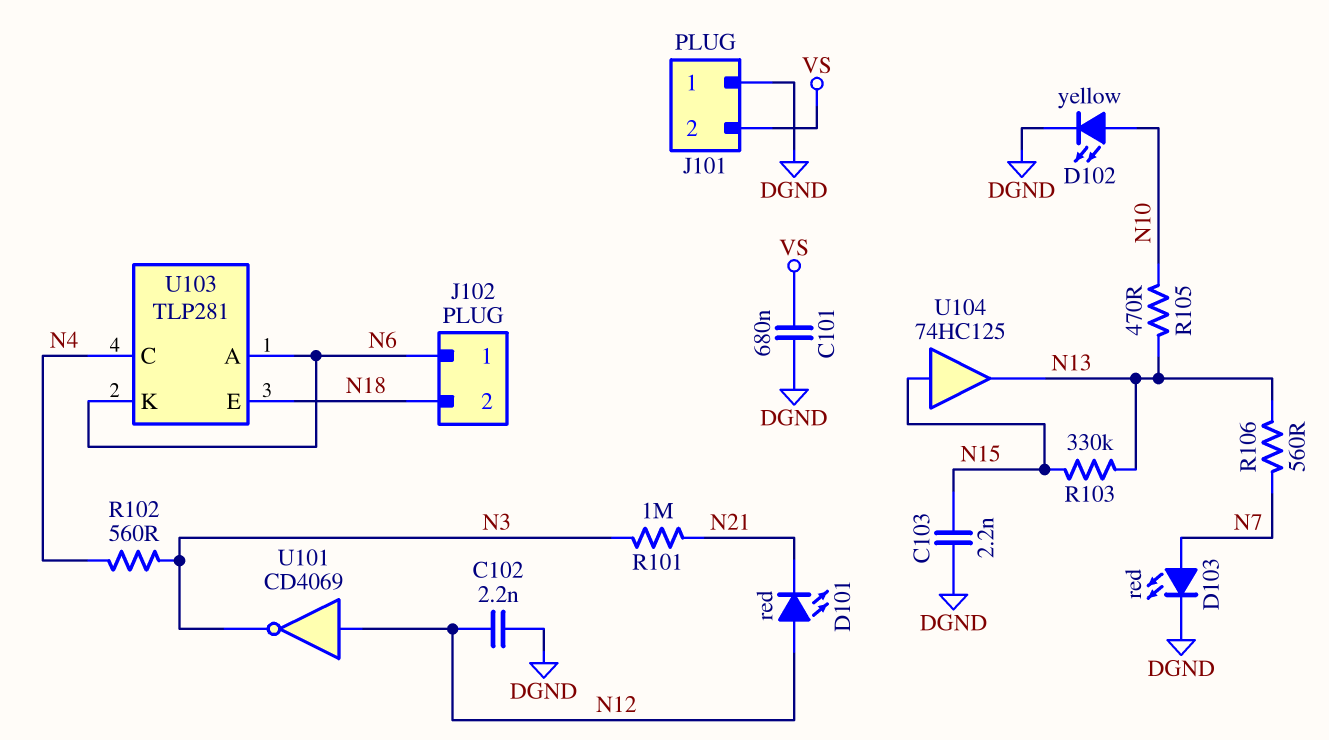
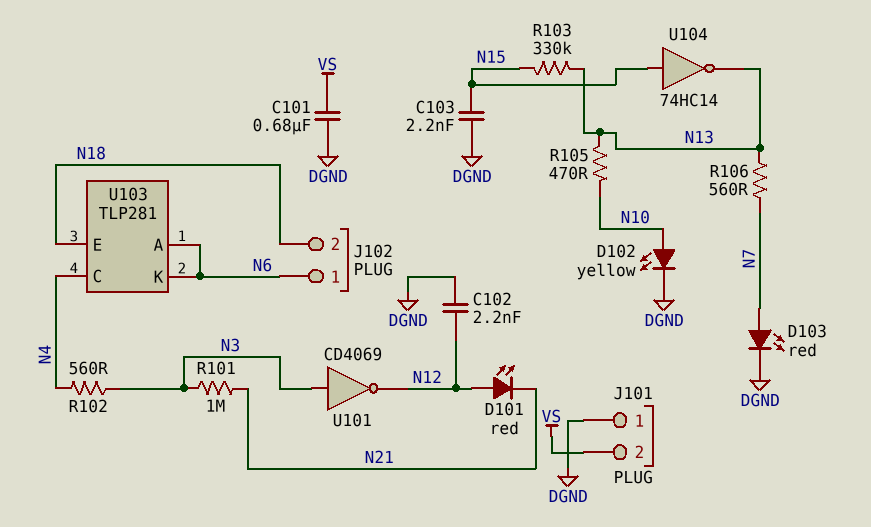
U101: NOT CD4069 (in N12, out N3) -> NOT CD4069 (in N3, out N12)
U104: buffer 74HC125 (in N15, out N13) -> NOT 74HC14 (in N15, out N13)

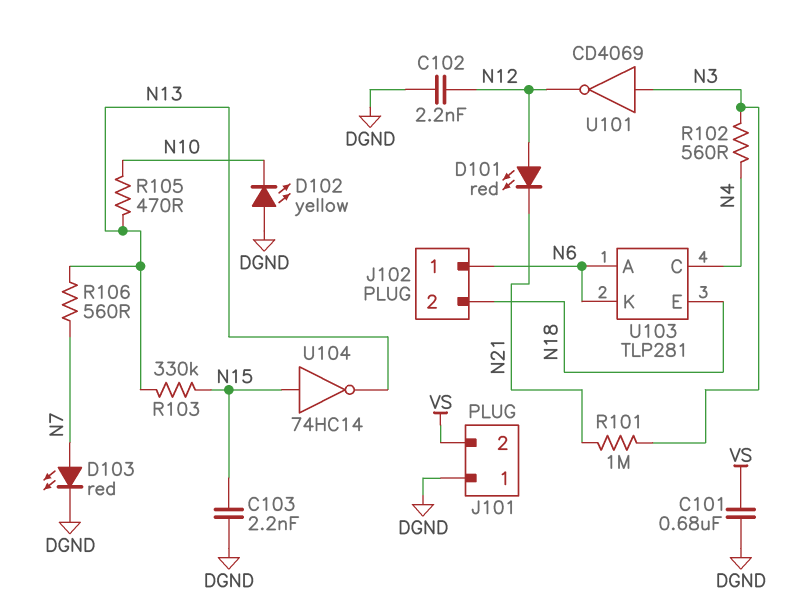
D102: LED yellow (A N10, K DGND) -> LED yellow (A DGND, K N10)

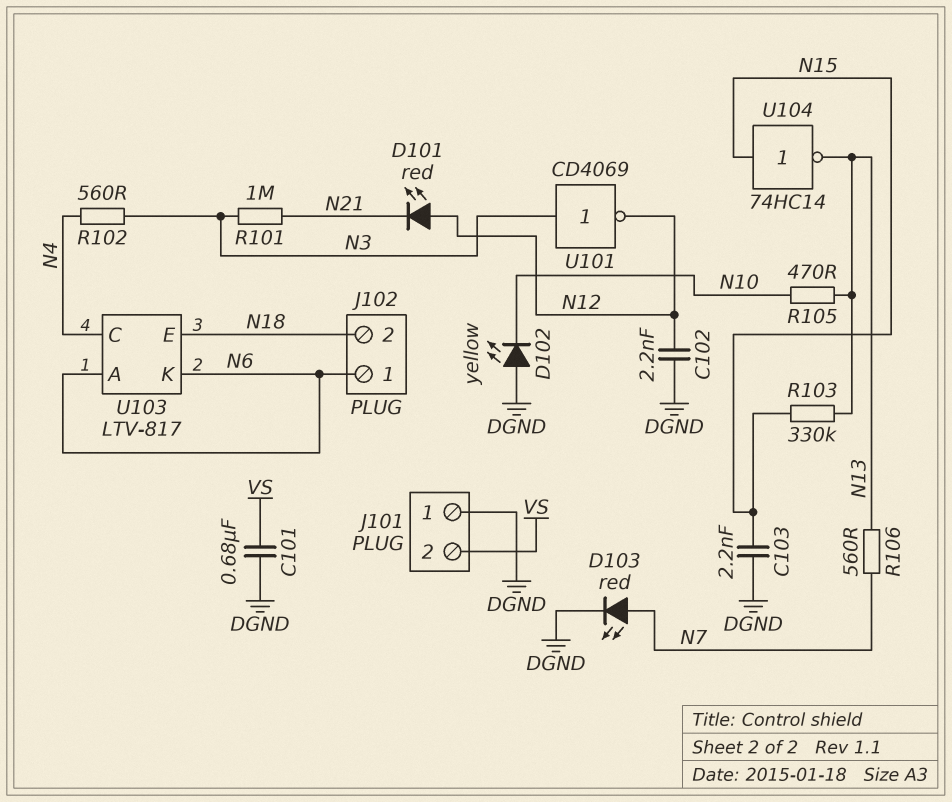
U103: TLP281 -> LTV-817

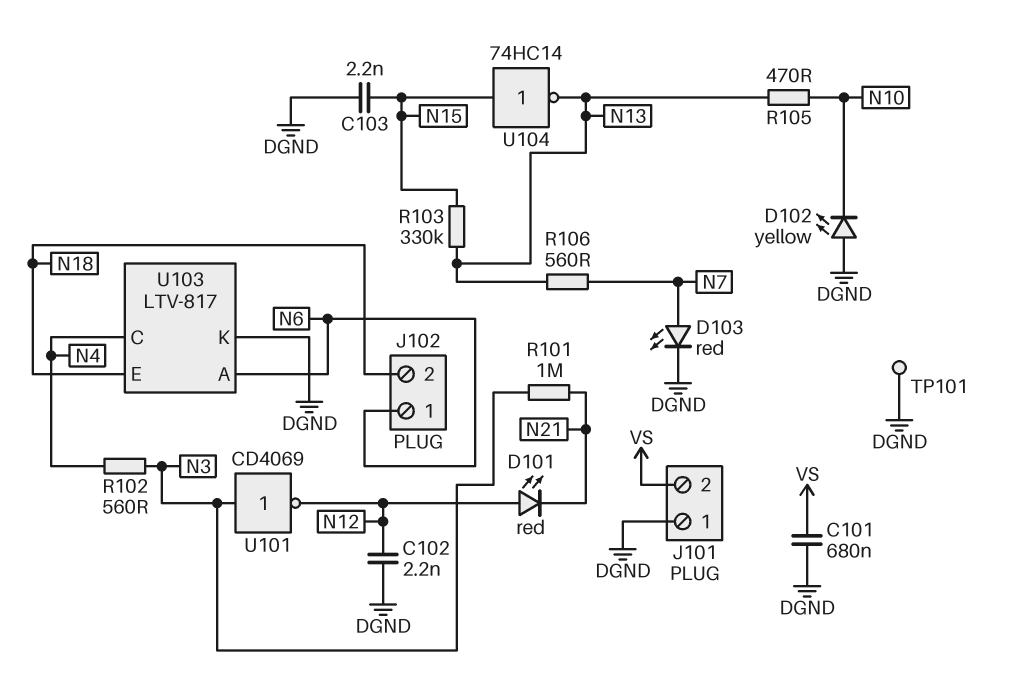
TP101: none -> test point (DGND)
U103 pin K: N6 -> DGND

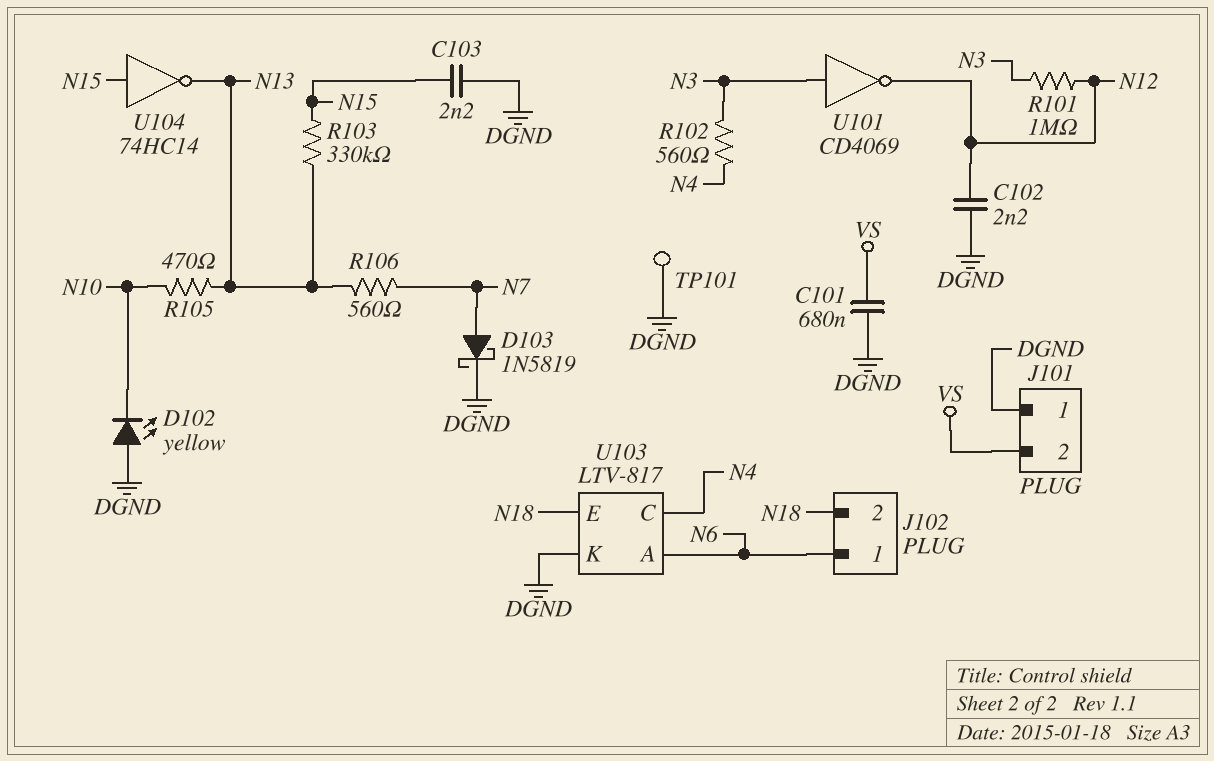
D101: LED red (A N12, K N21) -> none
D103: LED red (A N7, K DGND) -> schottky 1N5819 (A N7, K DGND)
R101: 1M (N3, N21) -> 1M (N3, N12)

